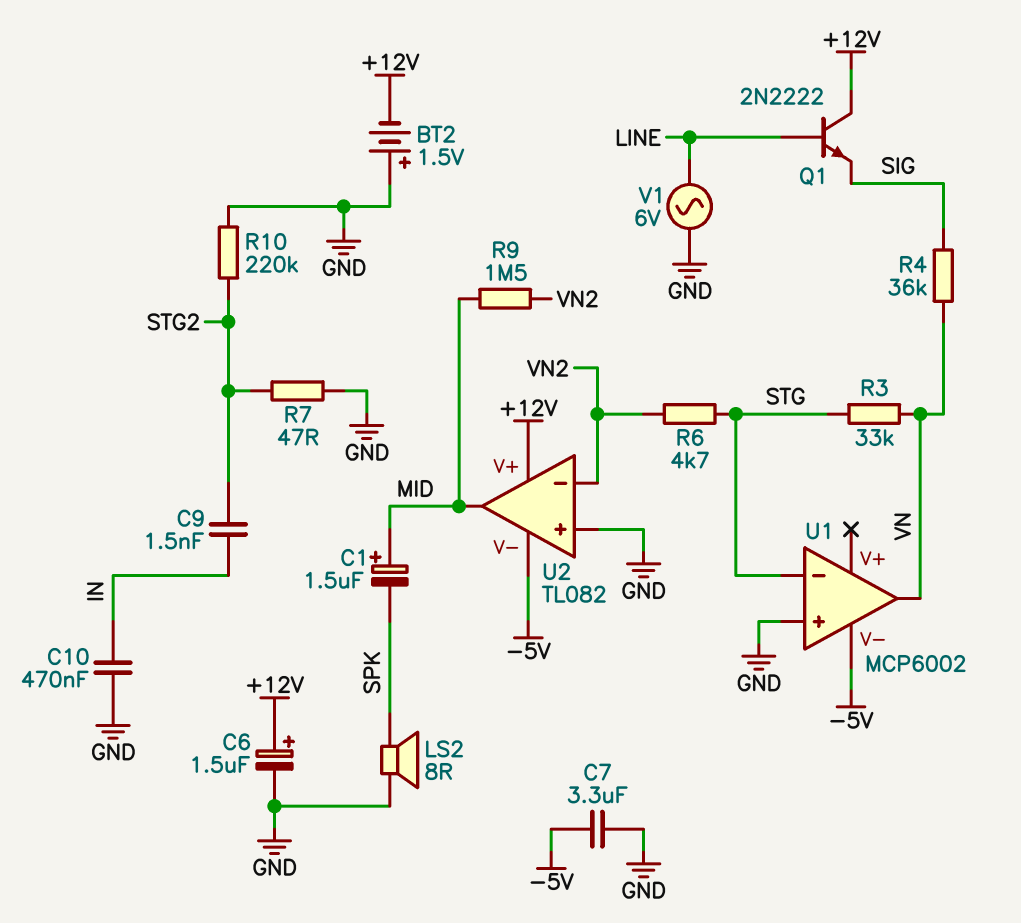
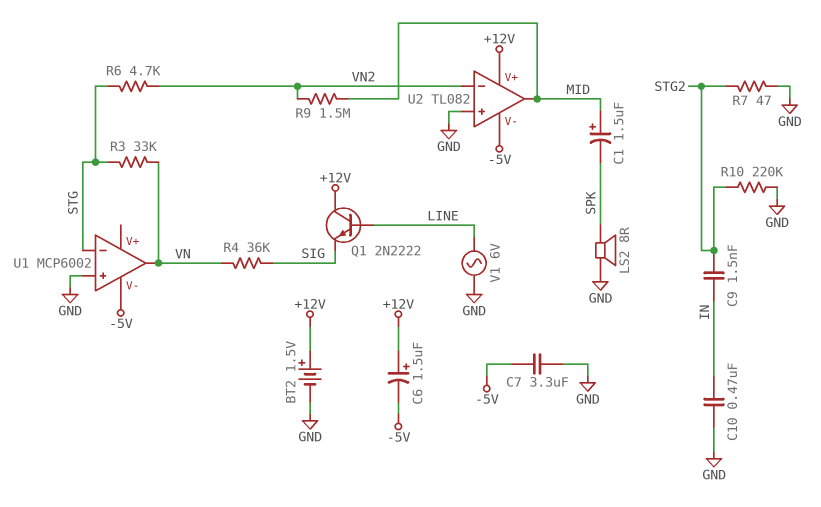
BT2: 1.5V (plus GND, minus +12V) -> 1.5V (plus +12V, minus GND)
C6: 1.5uF (plus +12V, minus GND) -> 1.5uF (plus +12V, minus -5V)

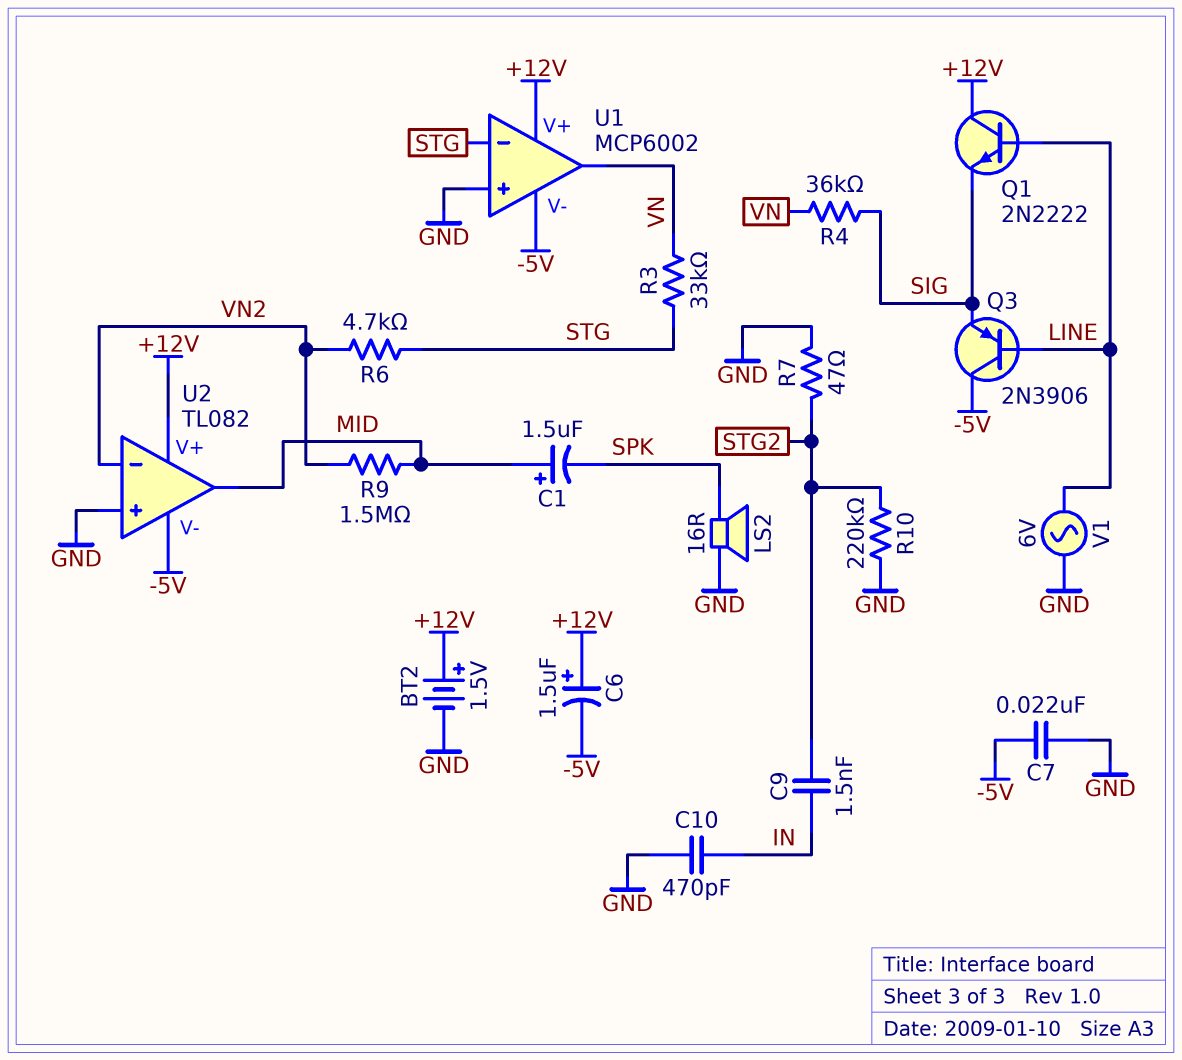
C7: 3.3uF (-5V, GND) -> 22nF (-5V, GND)
C10: 470nF (GND, IN) -> 470pF (GND, IN)
LS2: speaker 8R (GND, SPK) -> speaker 16R (GND, SPK)
Q3: none -> PNP 2N3906 (B LINE, C -5V, E SIG)
U1 pin V+: none -> +12V

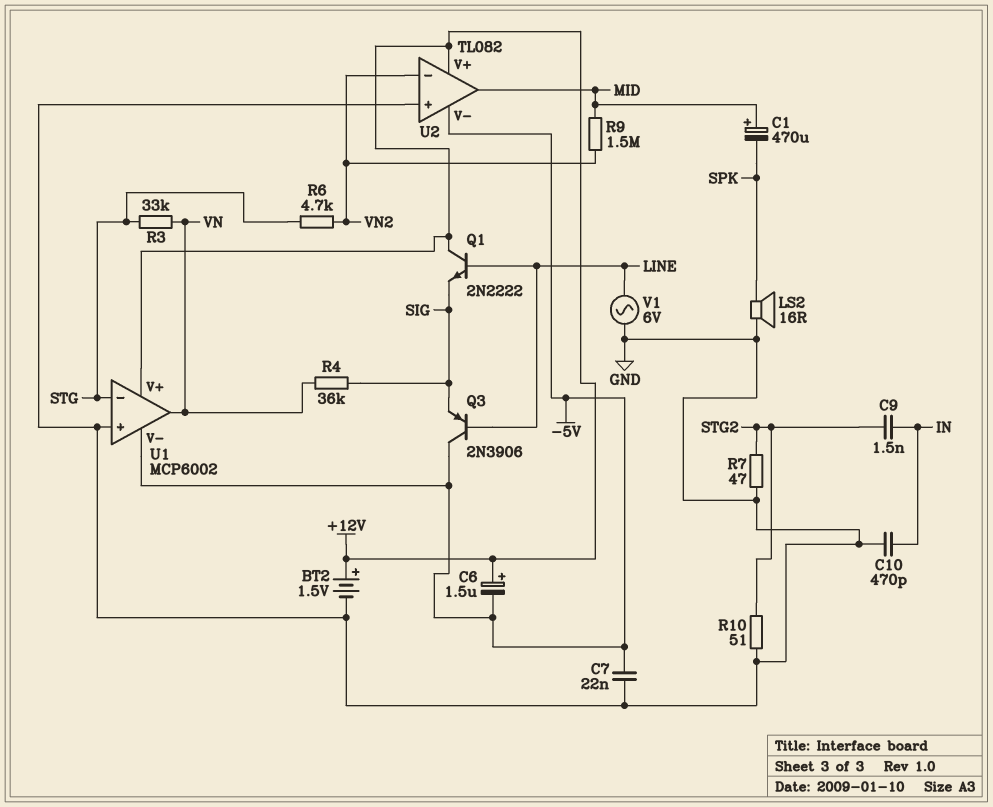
C1: 1.5uF (plus MID, minus SPK) -> 470uF (plus MID, minus SPK)
R10: 220k (GND, STG2) -> 51 (GND, STG2)

